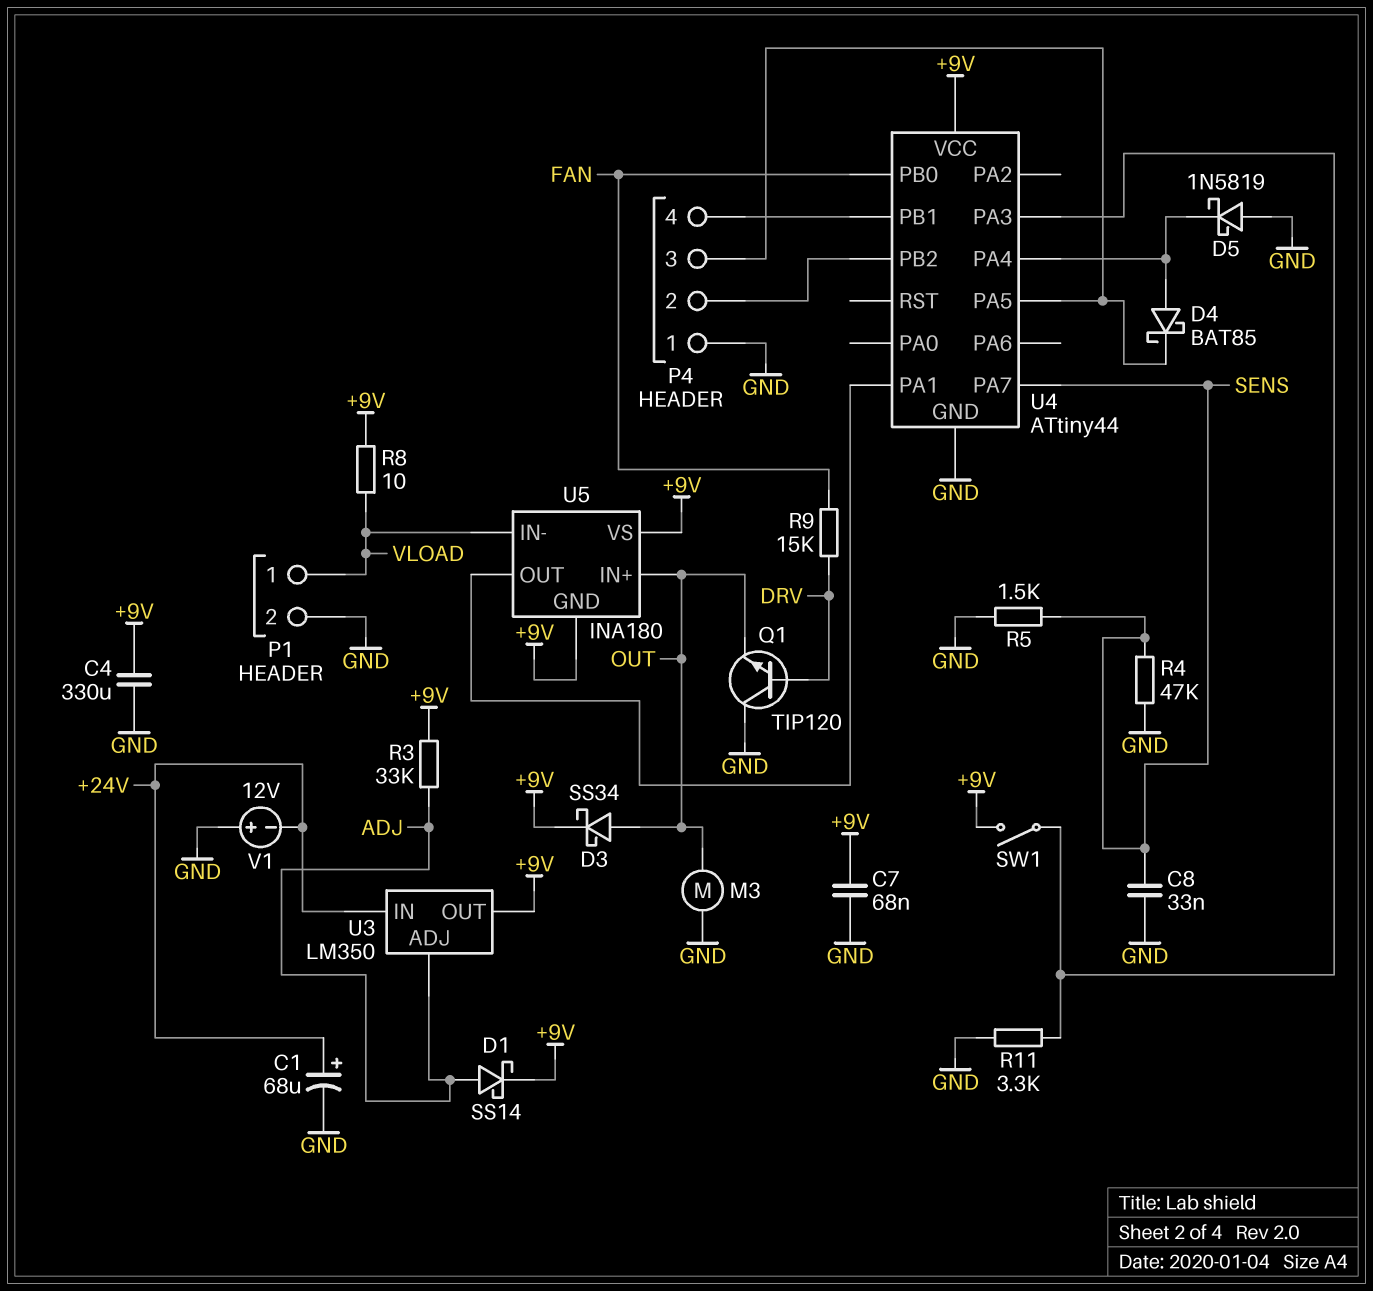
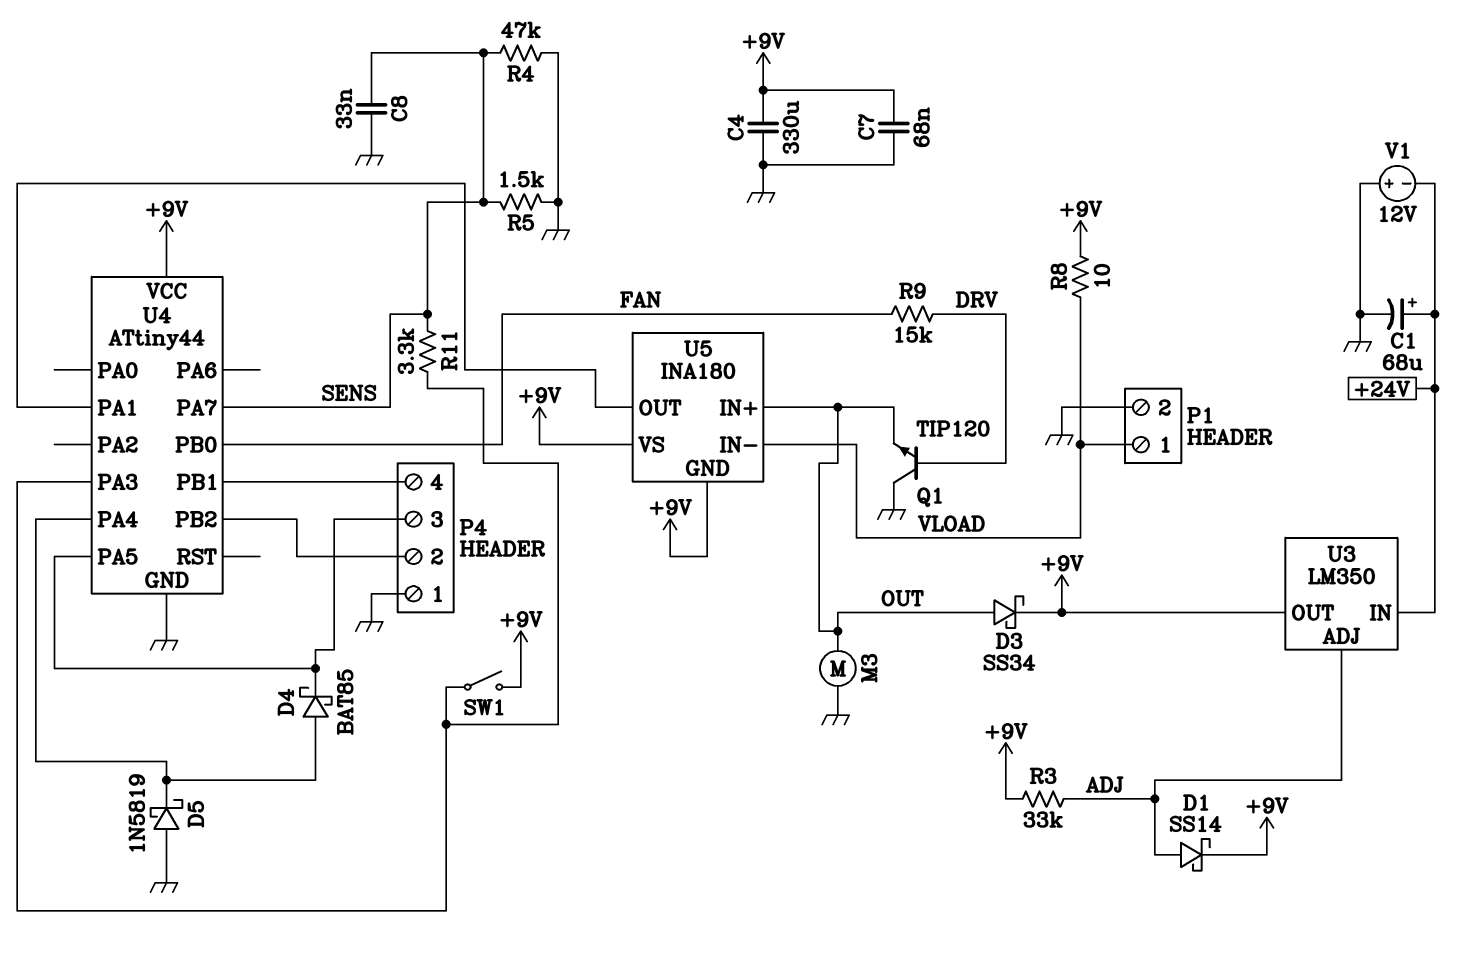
R11: 3.3k (GND, U4/PA3) -> 3.3k (SENS, U4/PA3)

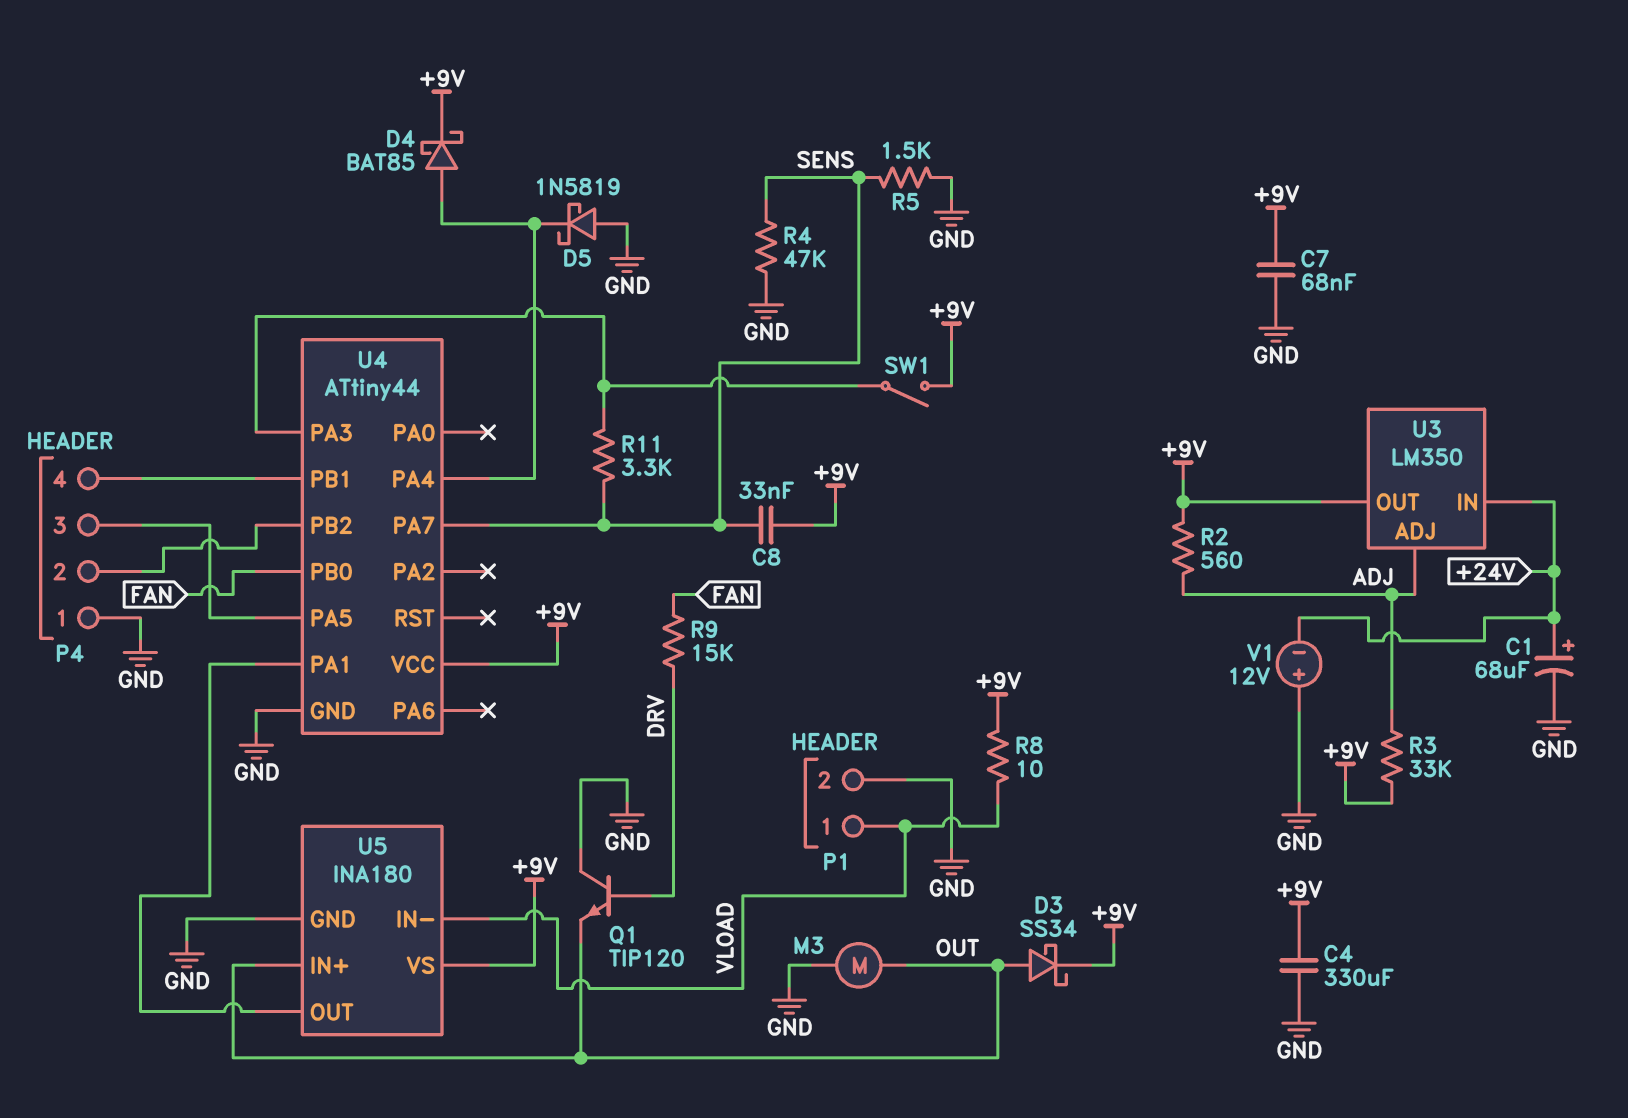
C8: 33nF (GND, SENS) -> 33nF (+9V, SENS)
D1: schottky SS14 (A ADJ, K +9V) -> none
D4: schottky BAT85 (A U4/PA4, K P4/3) -> schottky BAT85 (A U4/PA4, K +9V)
R2: none -> 560 (+9V, ADJ)
U5 pin GND: +9V -> GND

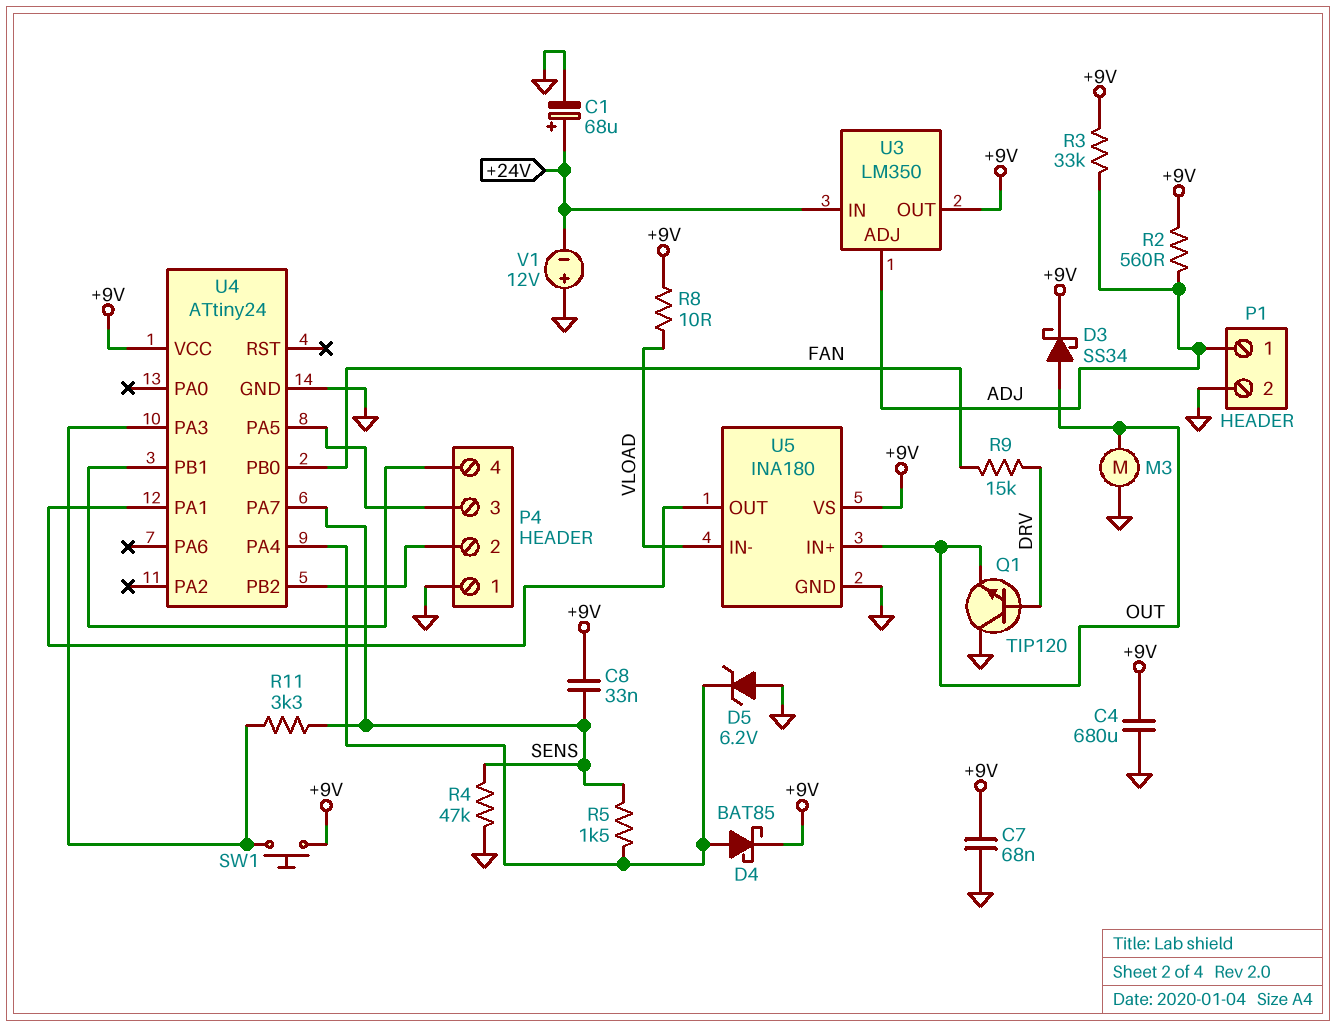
C4: 330uF (+9V, GND) -> 680uF (+9V, GND)
D5: schottky 1N5819 (A GND, K U4/PA4) -> zener 6.2V (A GND, K U4/PA4)
P1 pin 1: VLOAD -> ADJ
R5: 1.5k (GND, SENS) -> 1.5k (SENS, U4/PA4)
SW1: switch (+9V, U4/PA3) -> button (+9V, U4/PA3)
U4: ATtiny44 -> ATtiny24

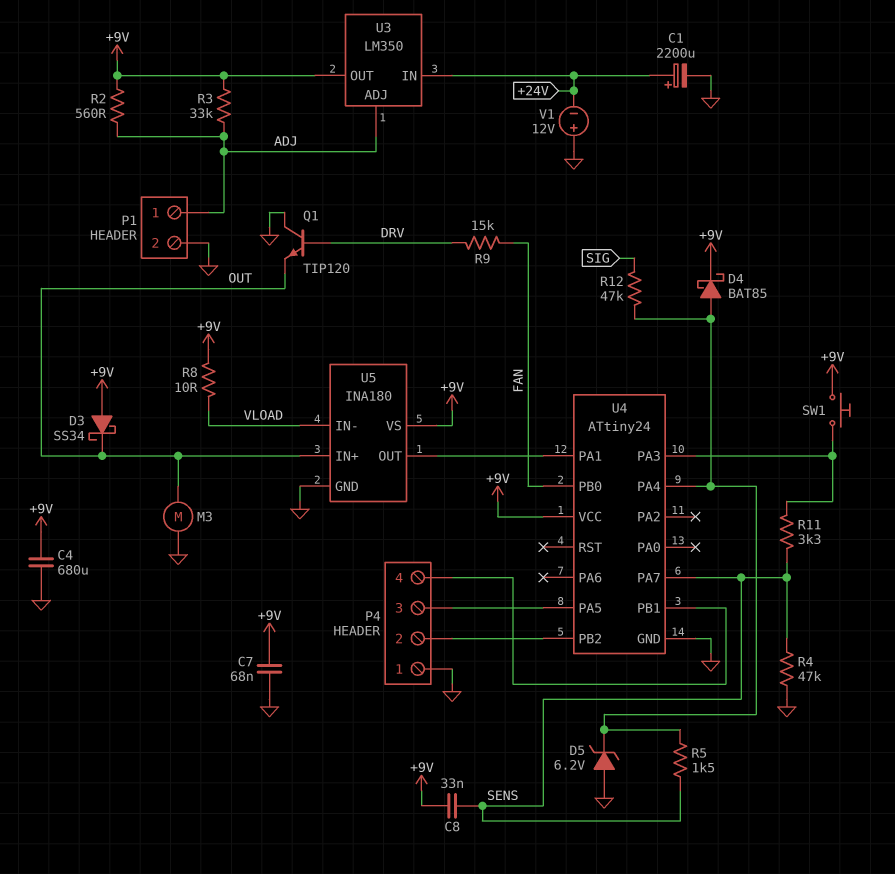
C1: 68uF (plus +24V, minus GND) -> 2200uF (plus +24V, minus GND)
D3: schottky SS34 (A OUT, K +9V) -> schottky SS34 (A +9V, K OUT)
R12: none -> 47k (SIG, U4/PA4)

